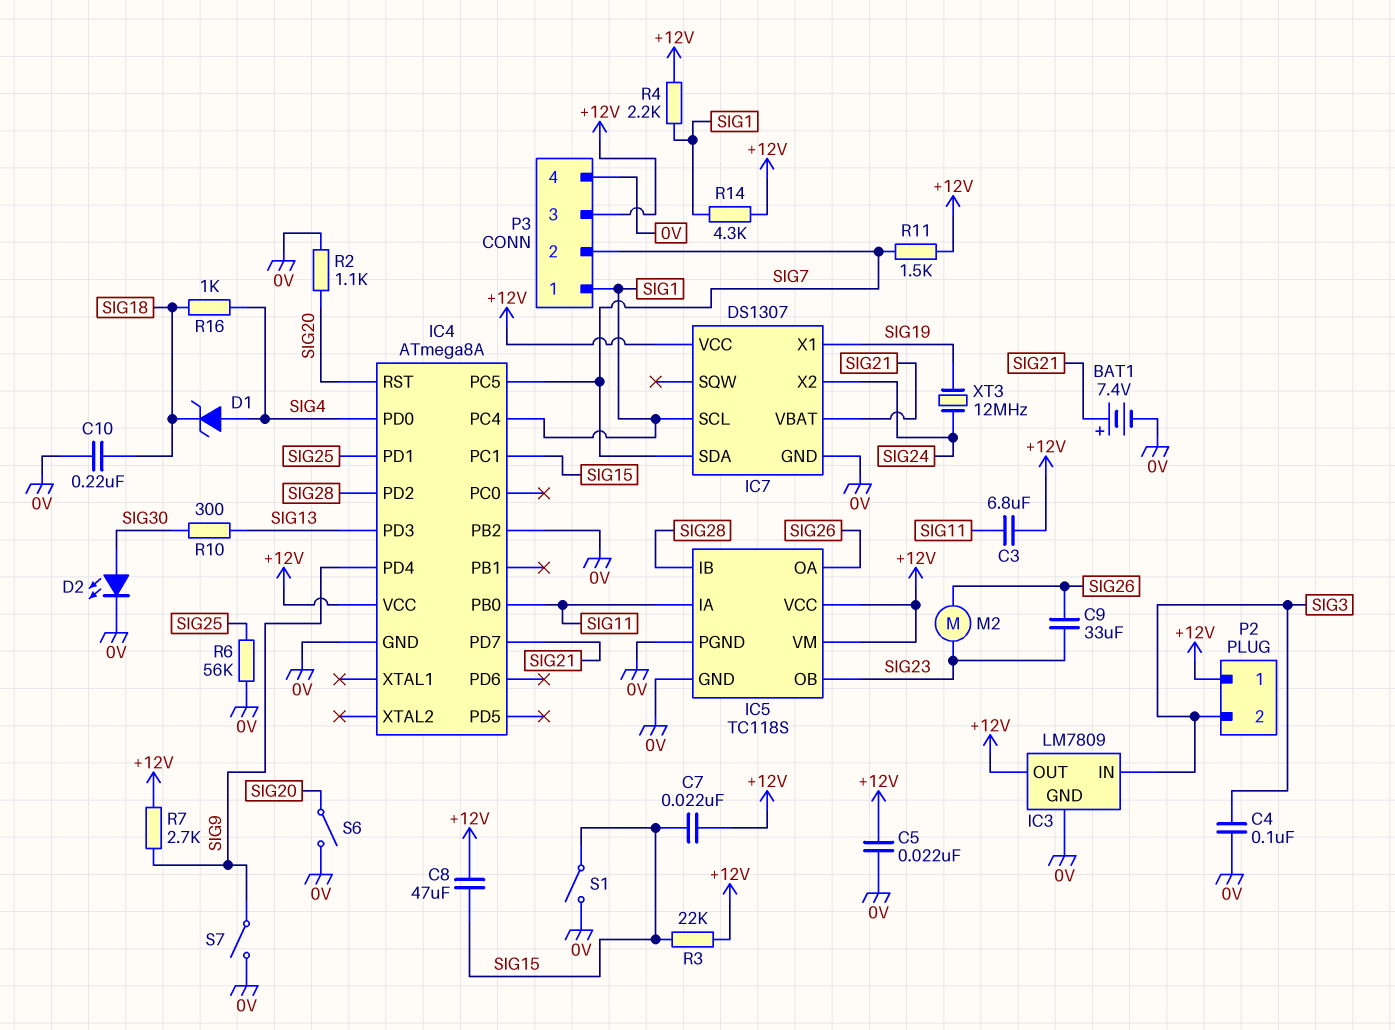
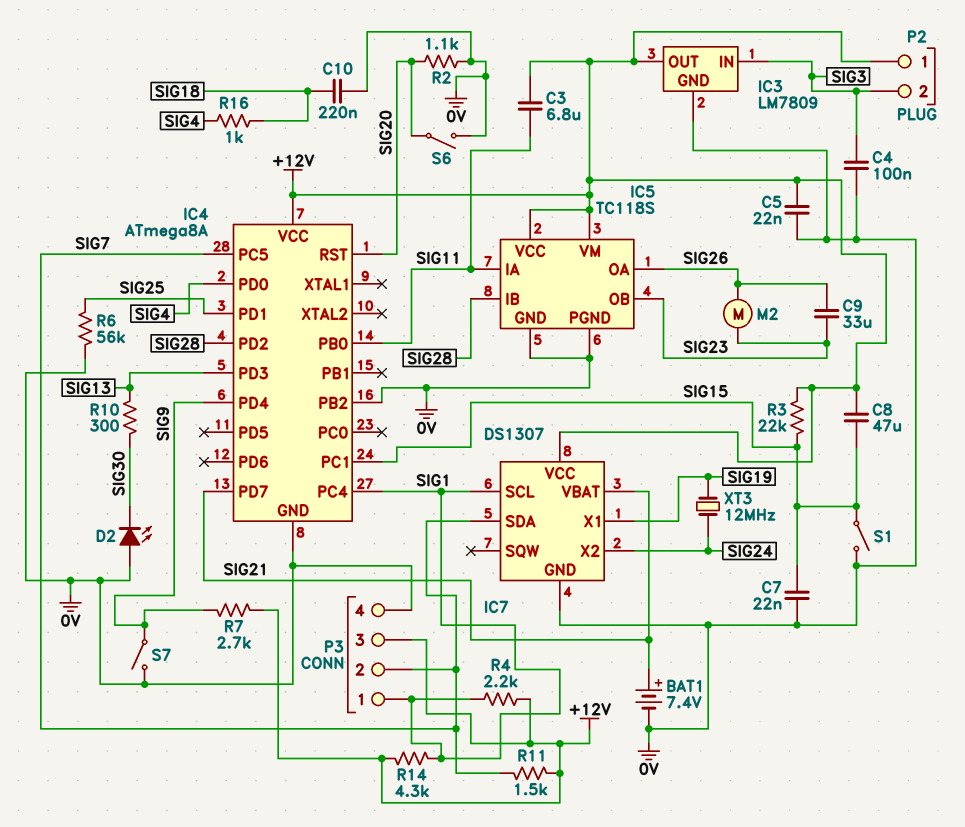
C7: 22nF (+12V, SIG15) -> 22nF (0V, SIG15)
D1: zener (A SIG4, K SIG18) -> none
D2: LED (A SIG30, K 0V) -> LED (A 0V, K SIG30)

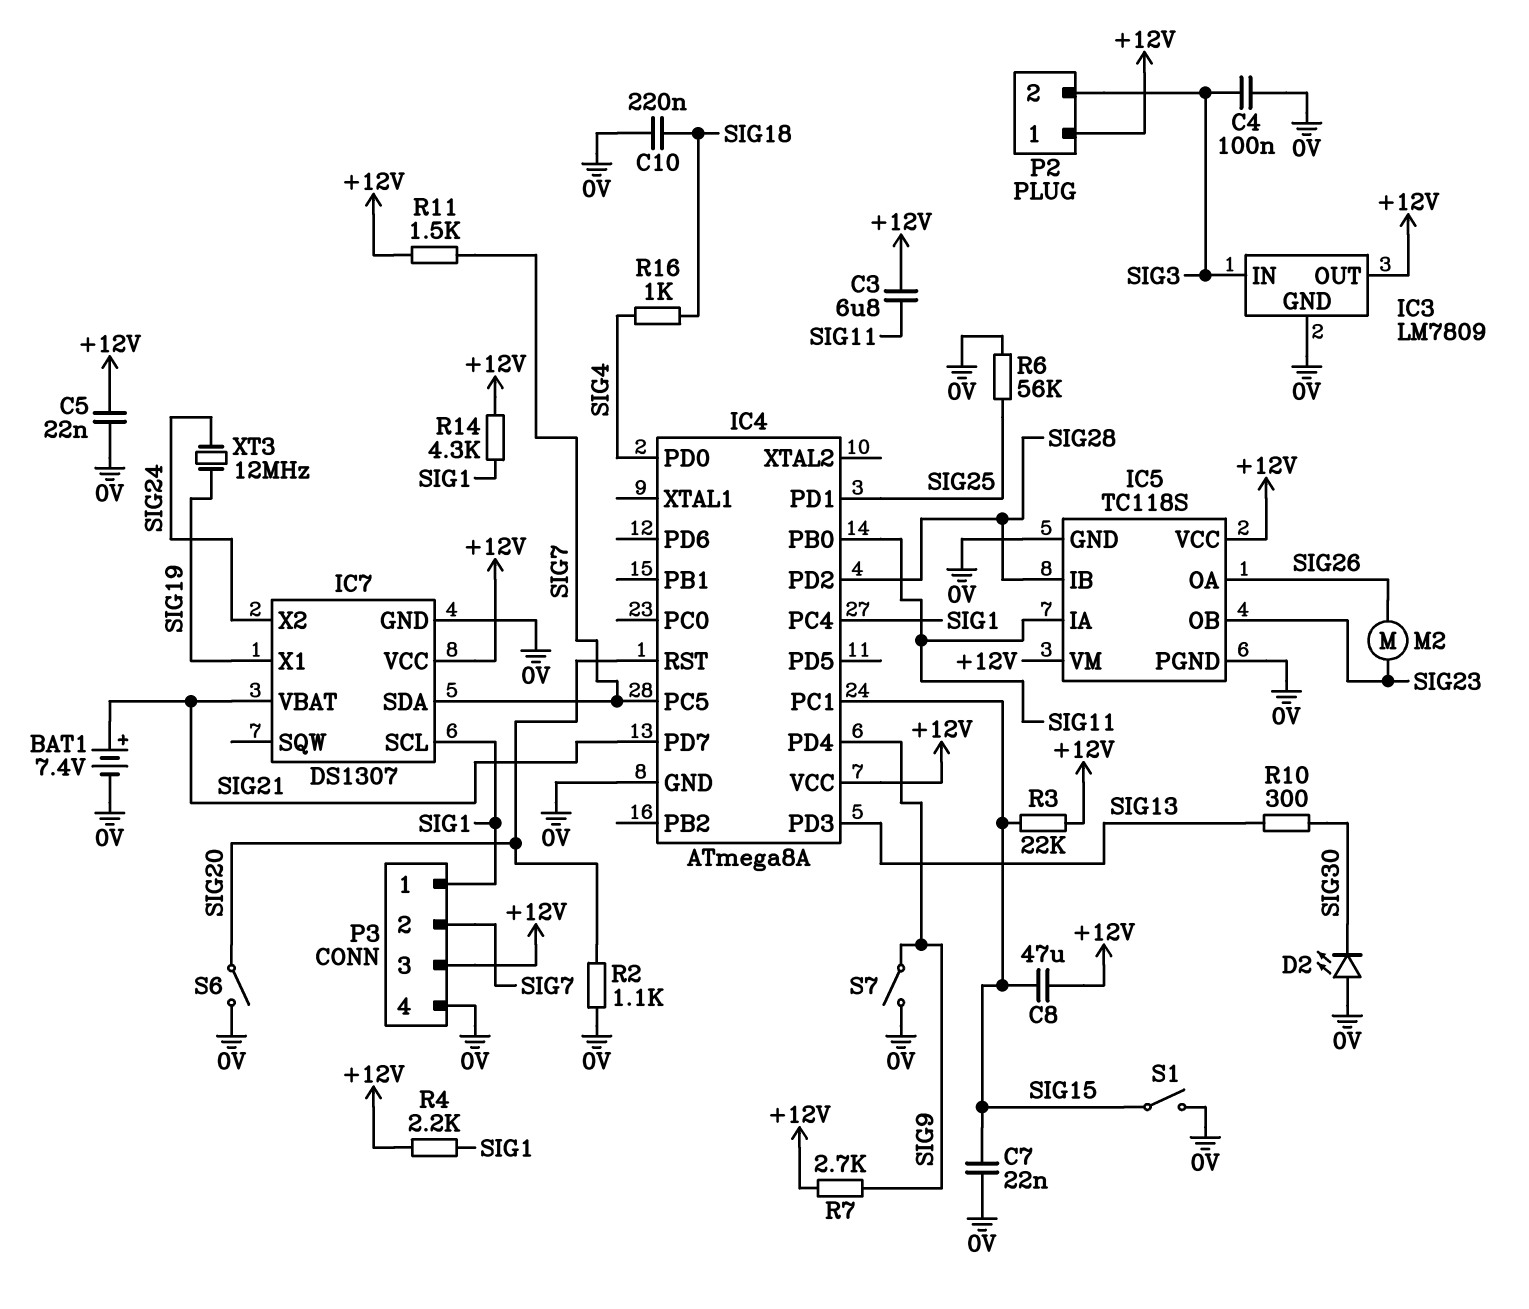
C9: 33uF (SIG23, SIG26) -> none
IC4 pin PB2: 0V -> none

